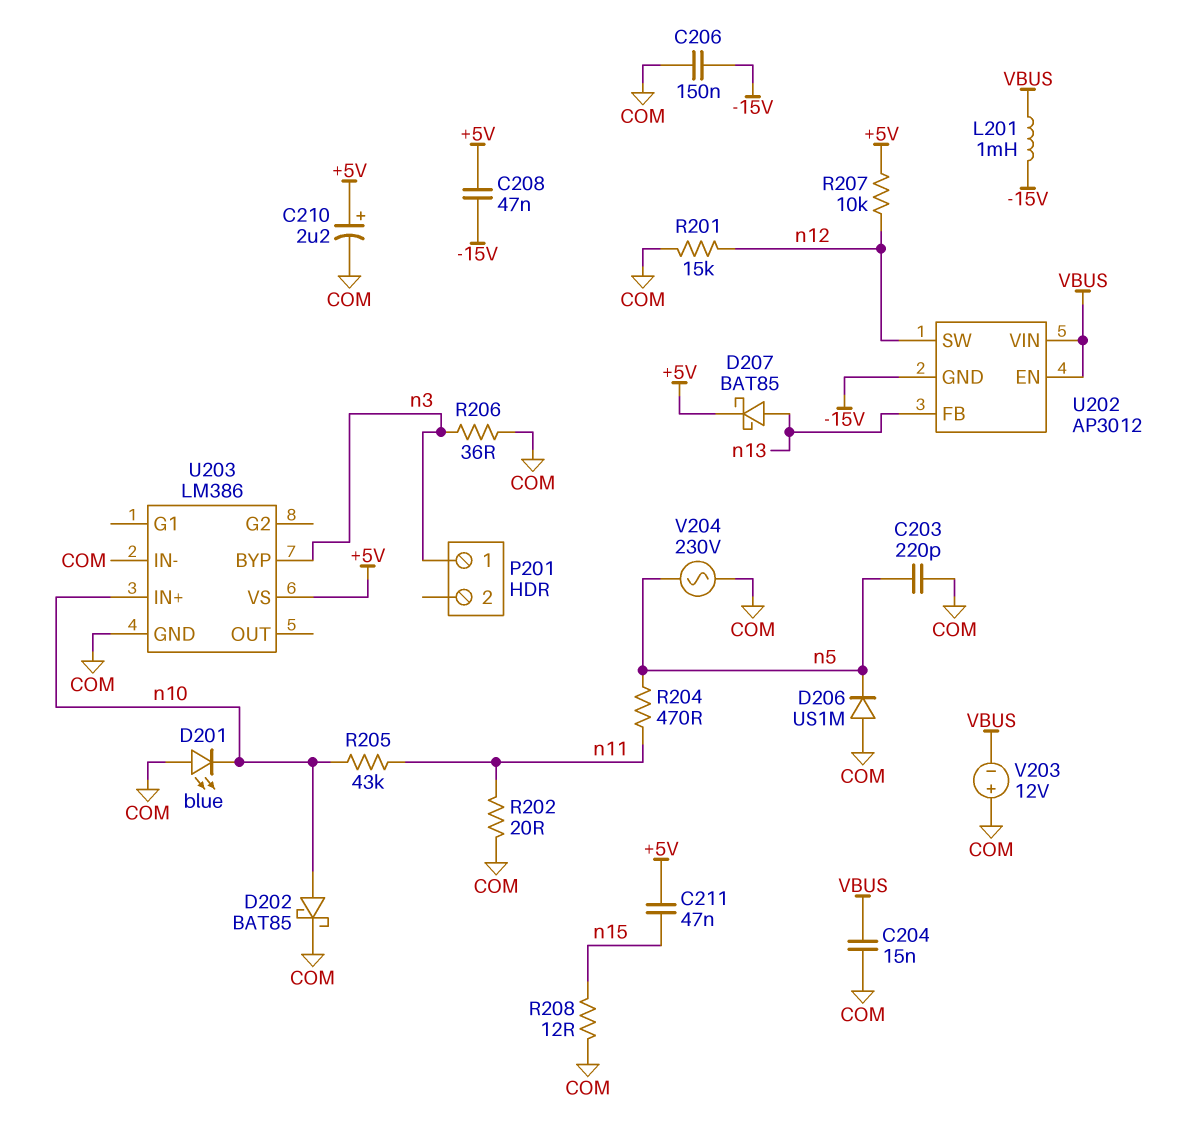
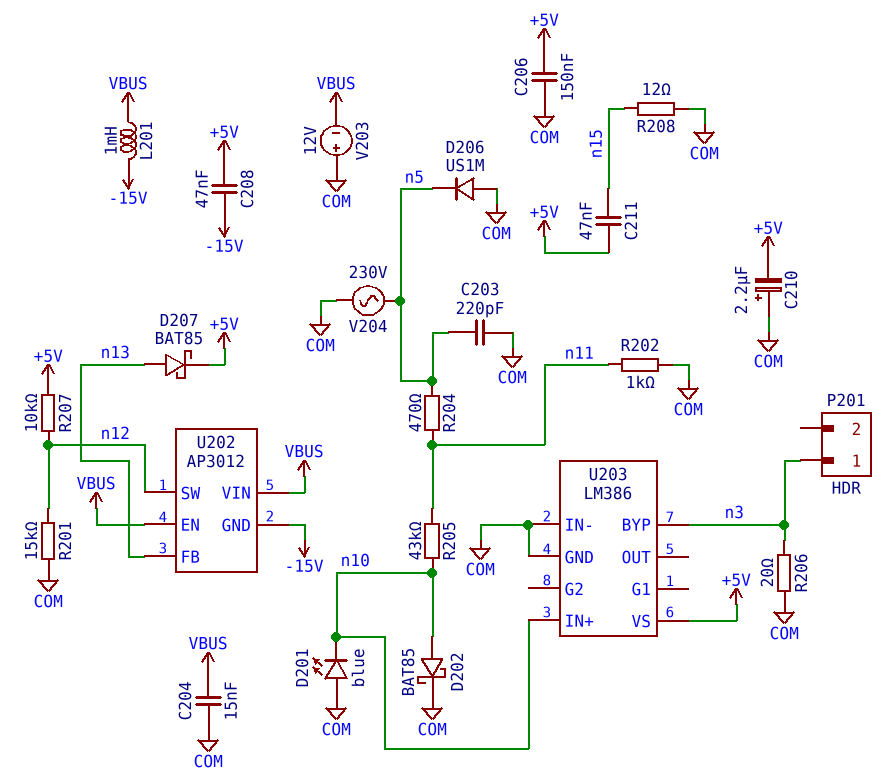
C206: 150nF (-15V, COM) -> 150nF (+5V, COM)
C210: 2.2uF (plus +5V, minus COM) -> 2.2uF (plus COM, minus +5V)
R202: 20 (COM, n11) -> 1k (COM, n11)
R206: 36 (COM, n3) -> 20 (COM, n3)

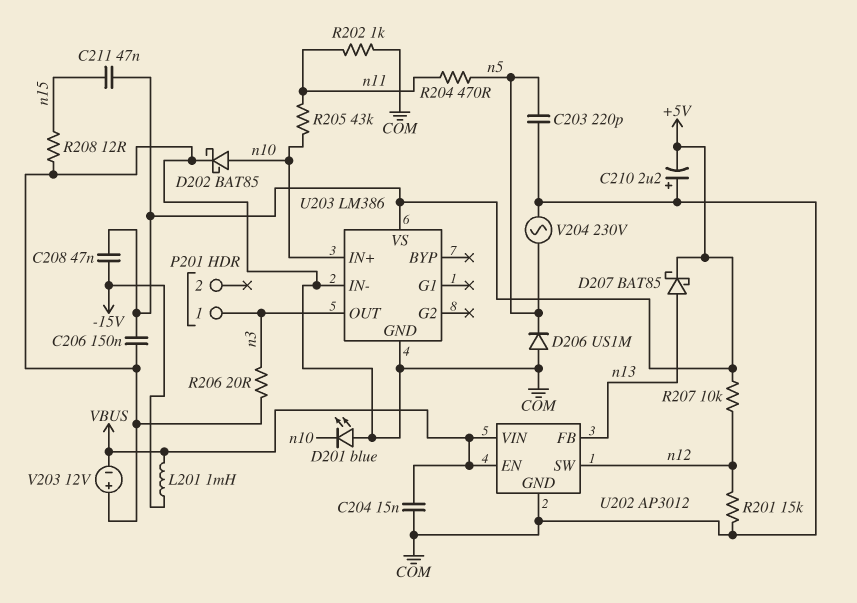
U202 pin GND: -15V -> COM
U203 pin BYP: n3 -> none
U203 pin OUT: none -> n3

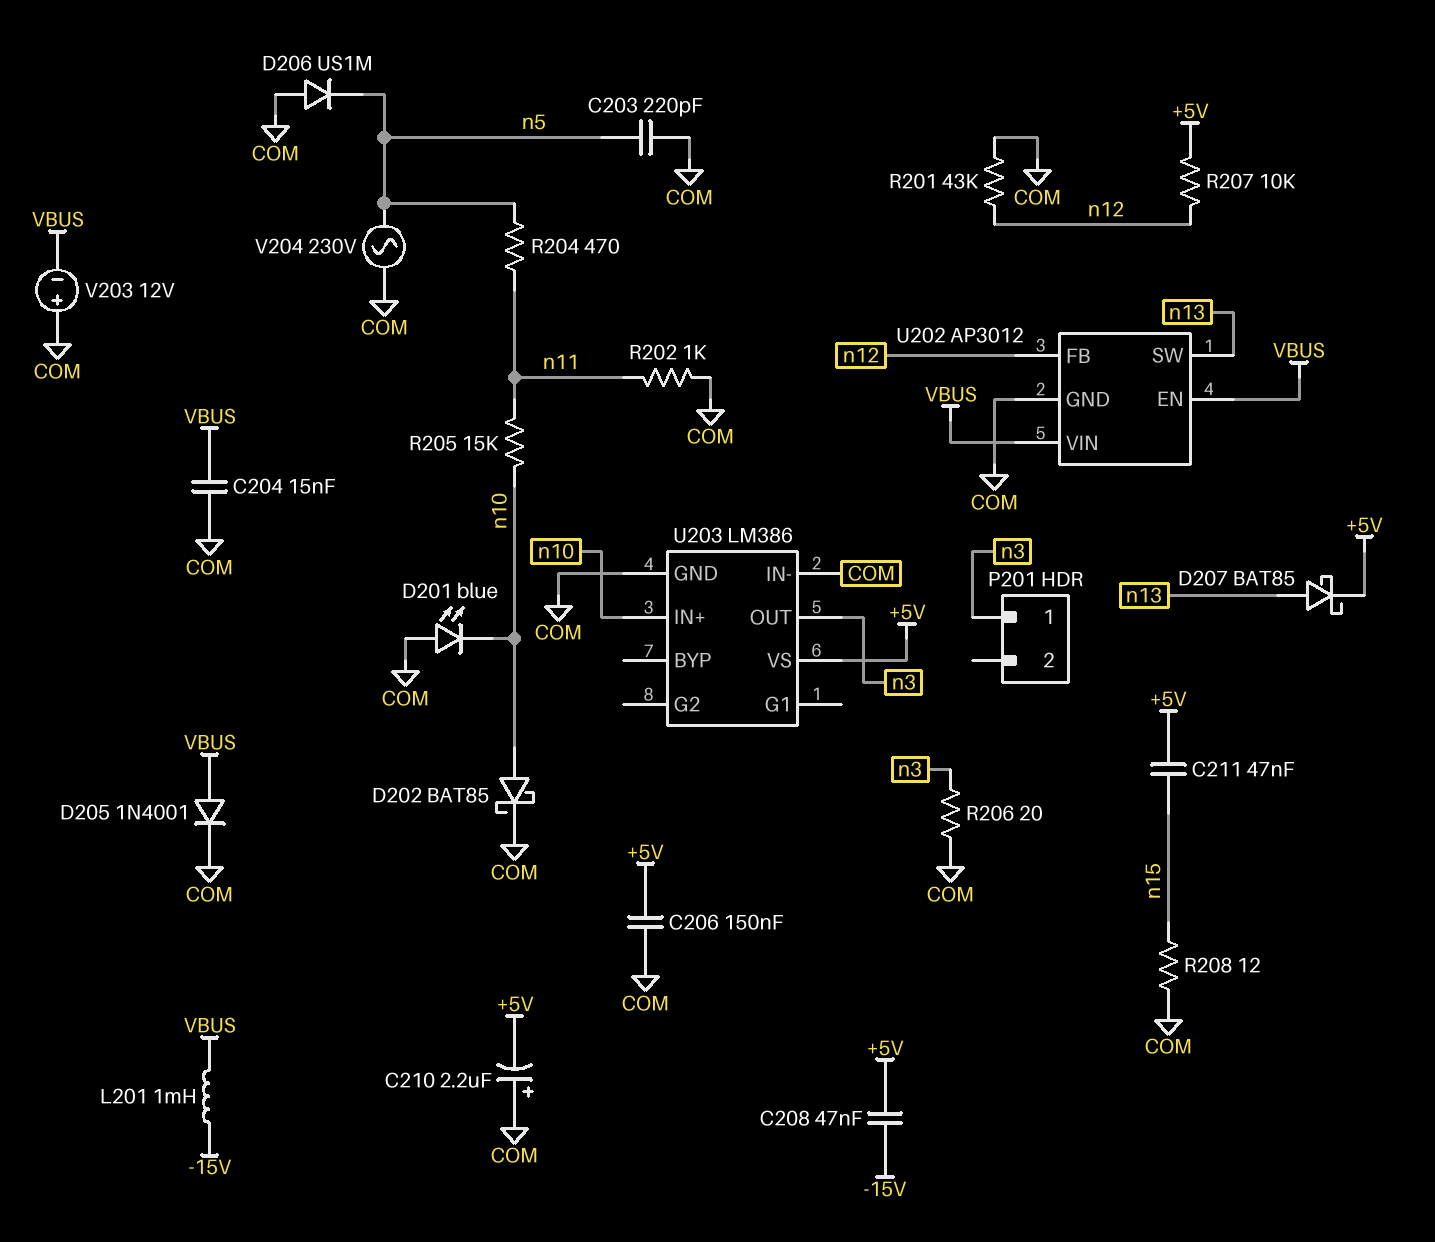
D205: none -> diode 1N4001 (A VBUS, K COM)
R201: 15k (COM, n12) -> 43k (COM, n12)
R205: 43k (n10, n11) -> 15k (n10, n11)
U202 pin FB: n13 -> n12
U202 pin SW: n12 -> n13

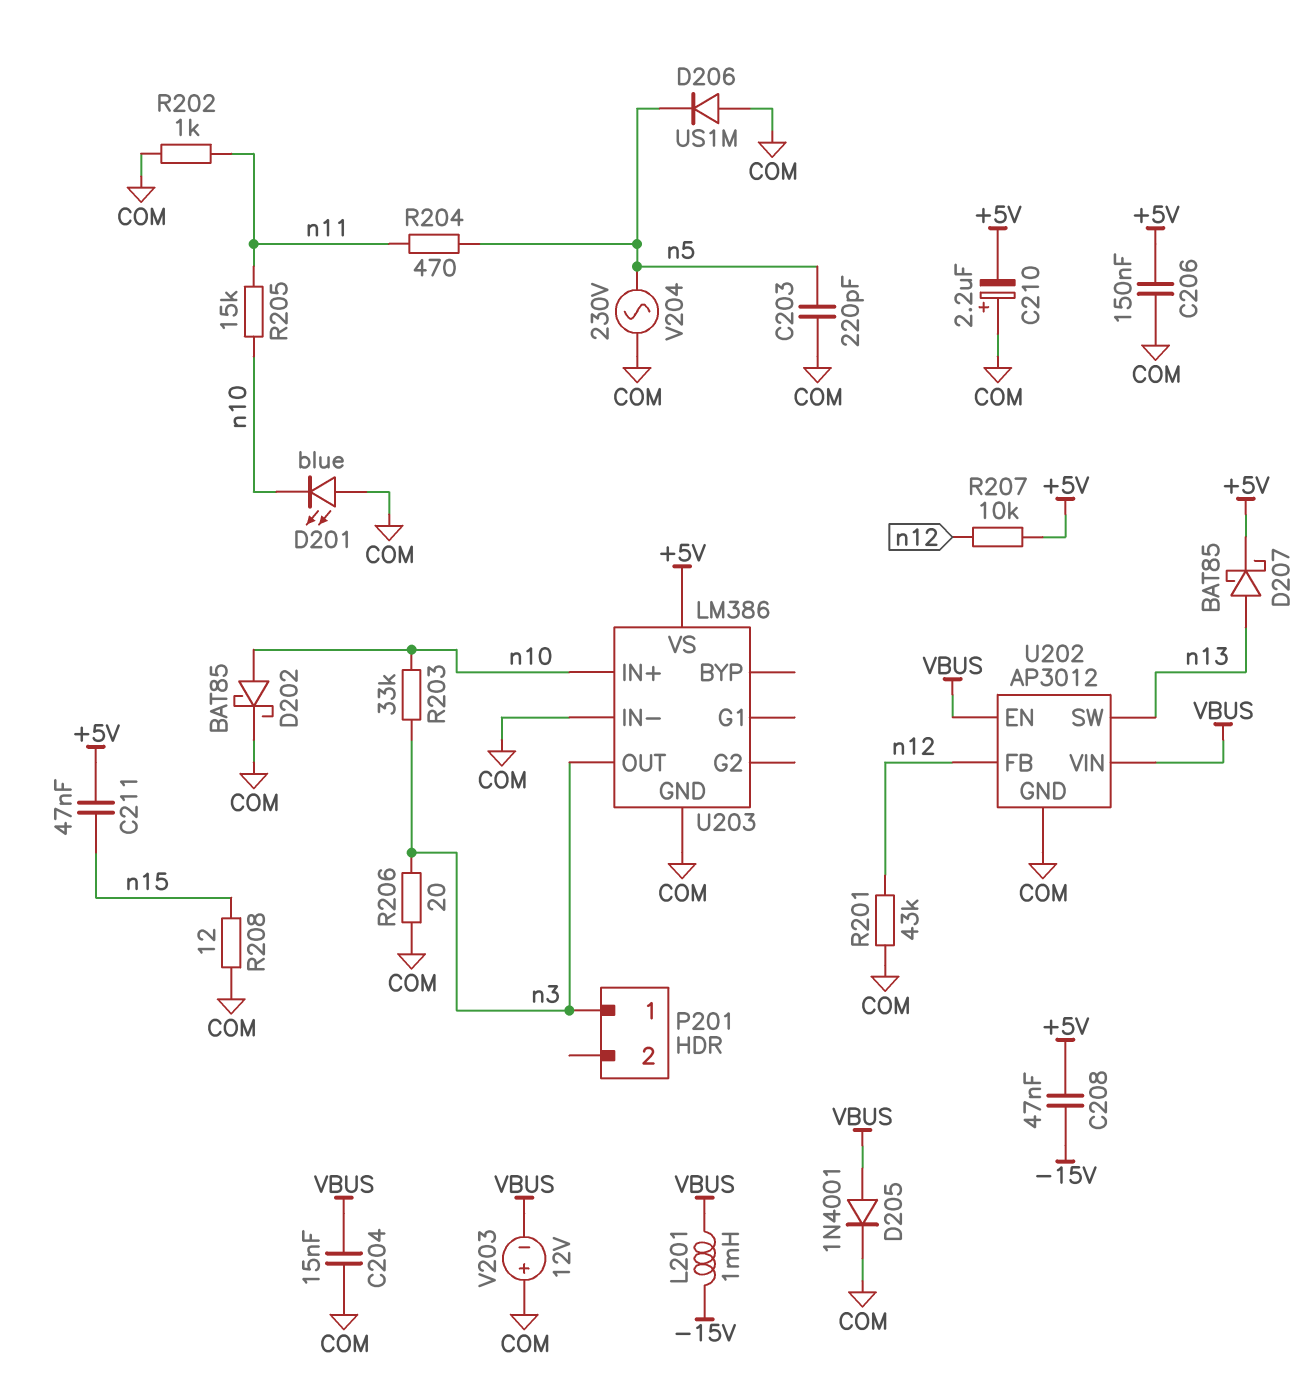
R203: none -> 33k (n3, n10)

